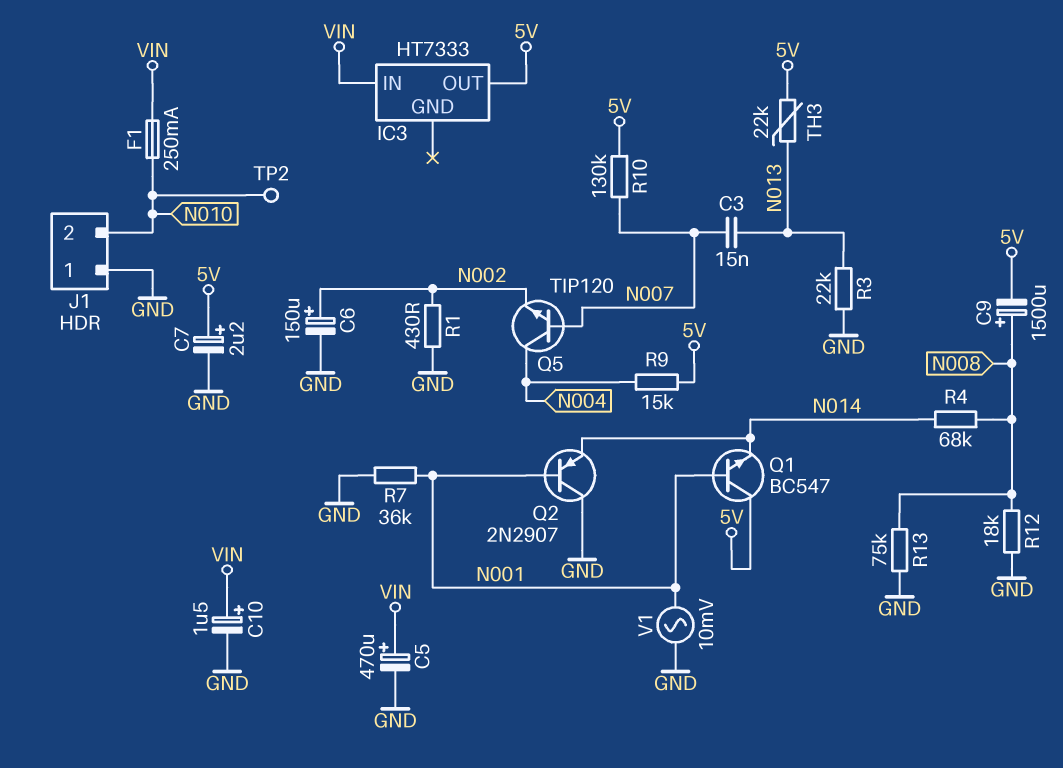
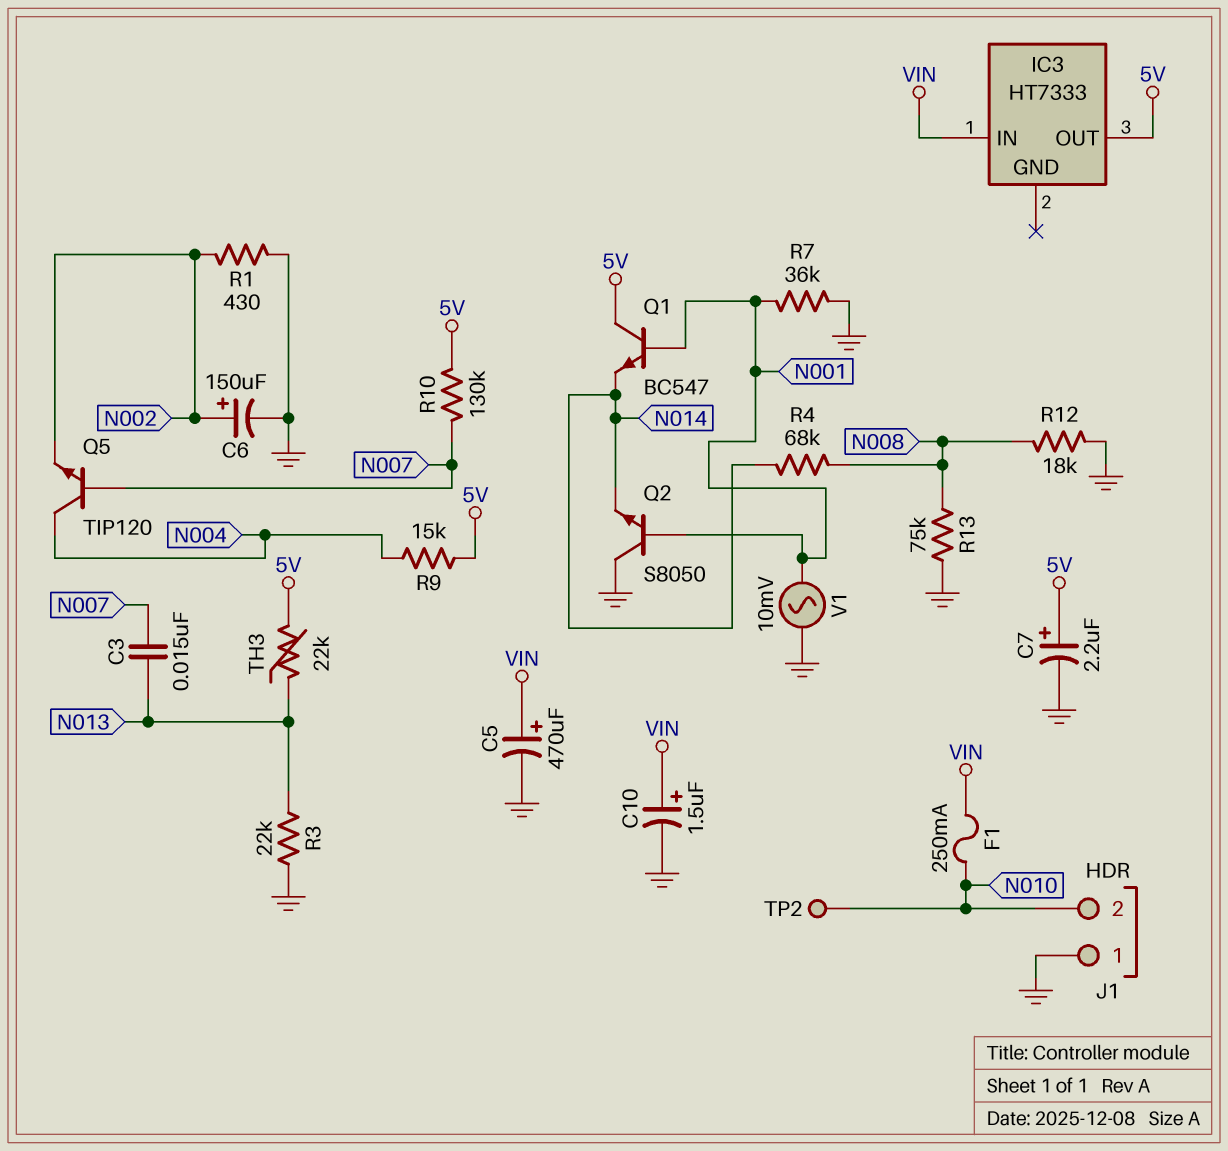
C9: 1500uF (plus N008, minus 5V) -> none
Q2: PNP 2N2907 (B N001, C GND, E N014) -> NPN S8050 (B N001, C GND, E N014)

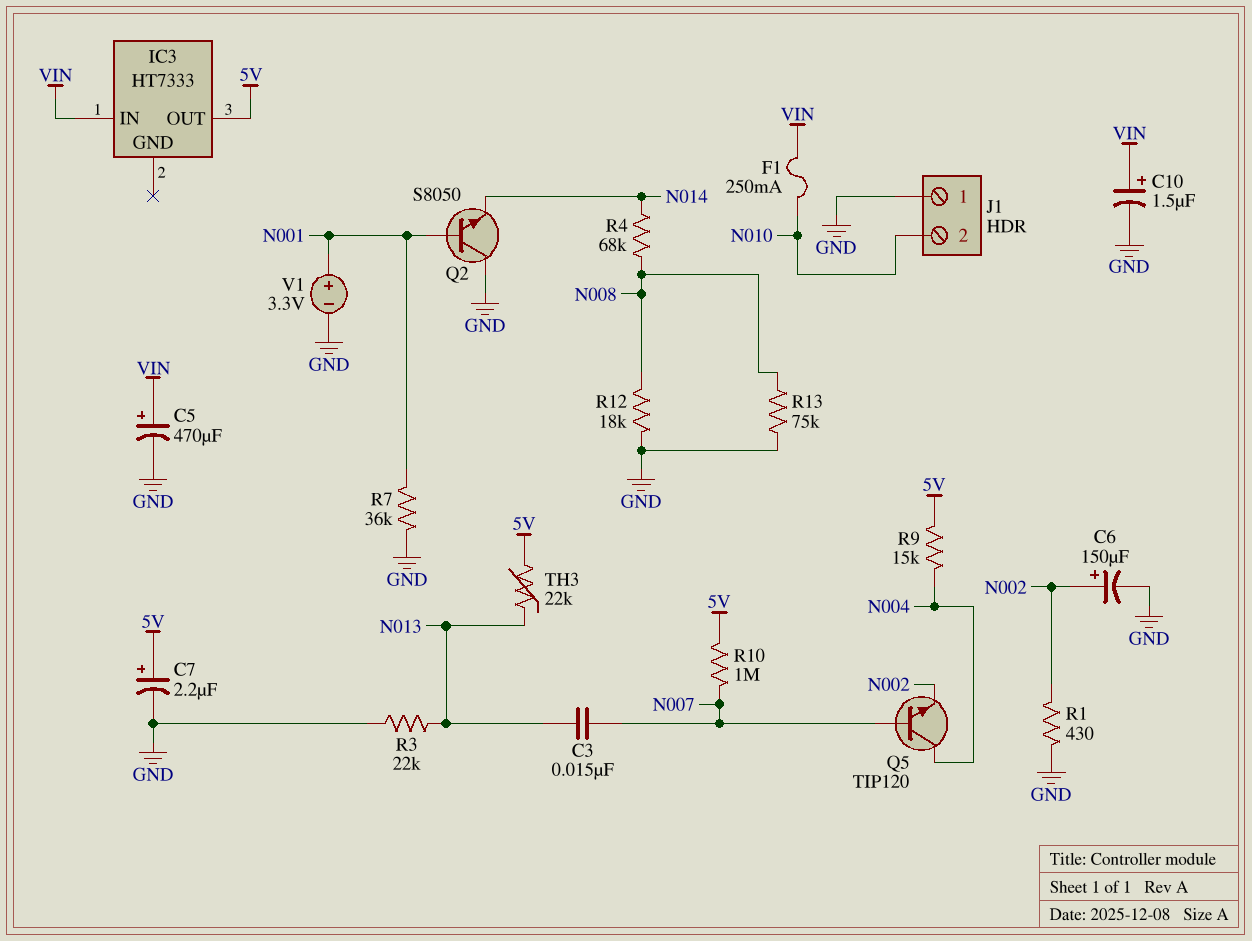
Q1: NPN BC547 (B N001, C 5V, E N014) -> none
R10: 130k (5V, N007) -> 1M (5V, N007)
TP2: test point (N010) -> none
V1: AC 10mV (GND, N001) -> 3.3V (plus N001, minus GND)

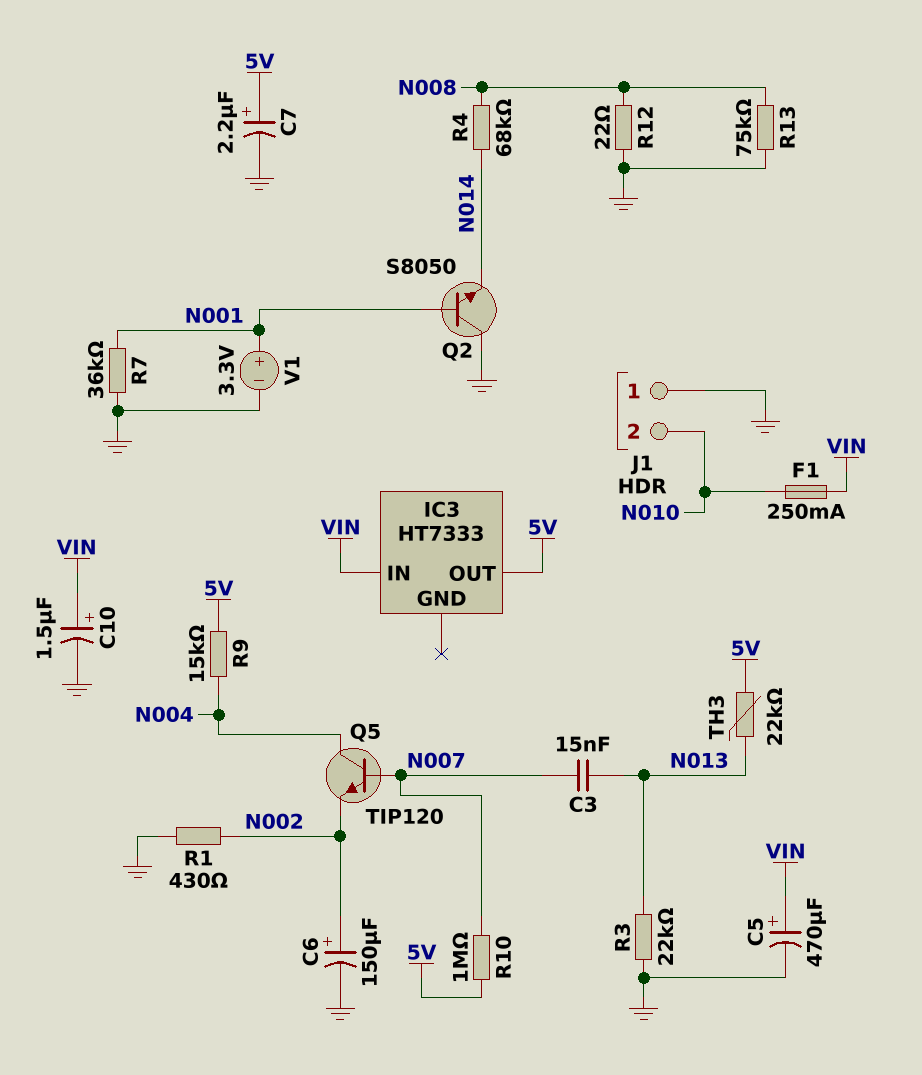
R12: 18k (GND, N008) -> 22 (GND, N008)

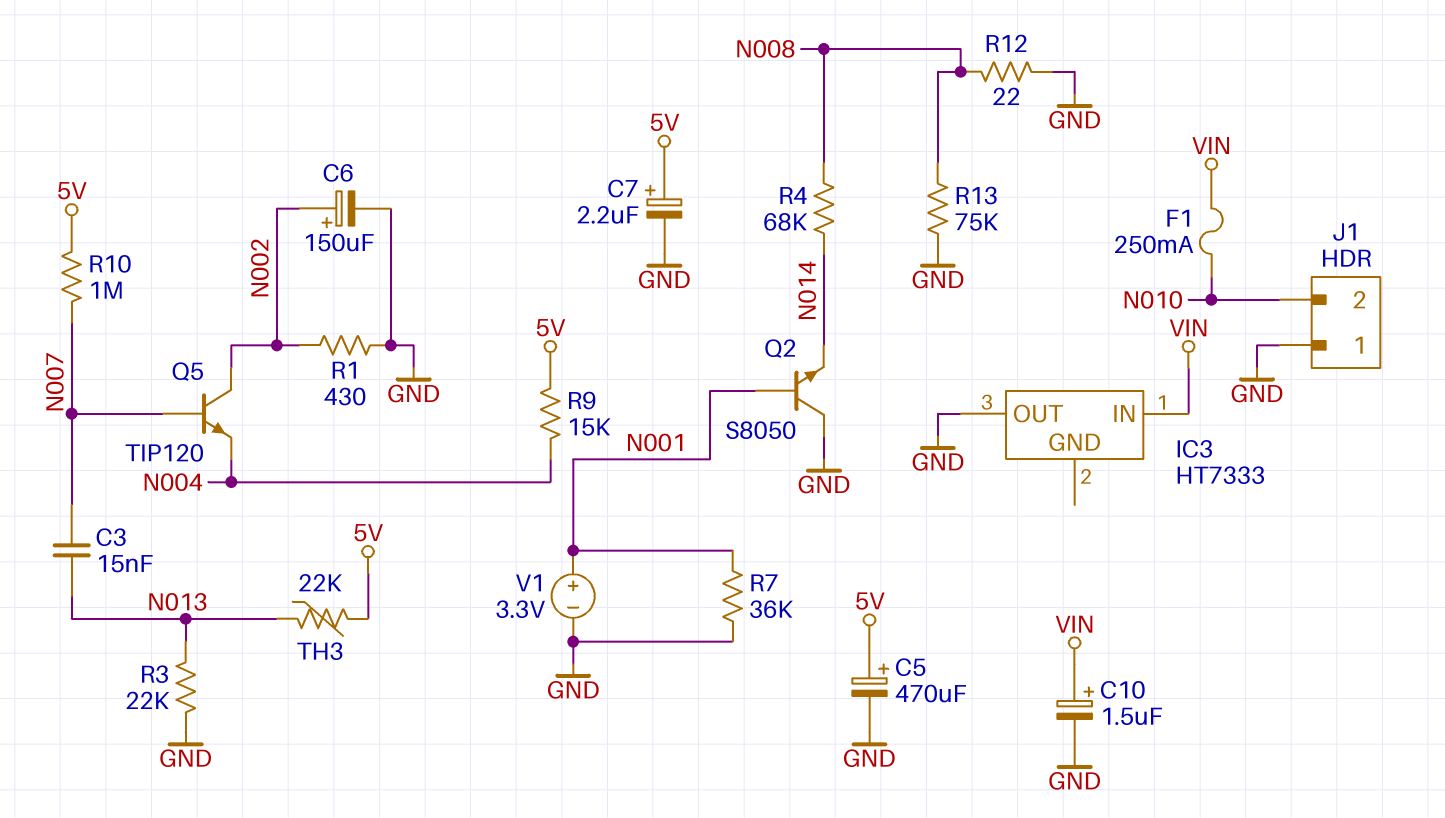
C5: 470uF (plus VIN, minus GND) -> 470uF (plus 5V, minus GND)
IC3 pin OUT: 5V -> GND
Q5: NPN TIP120 (B N007, C N004, E N002) -> NPN TIP120 (B N007, C N002, E N004)

